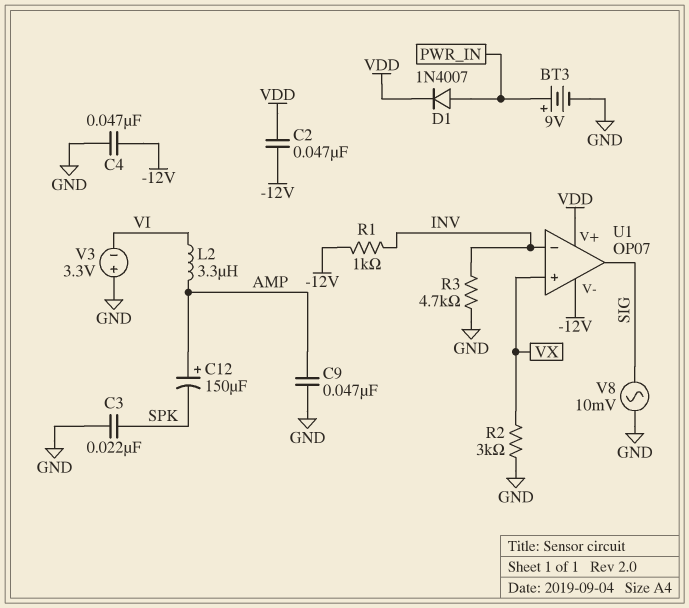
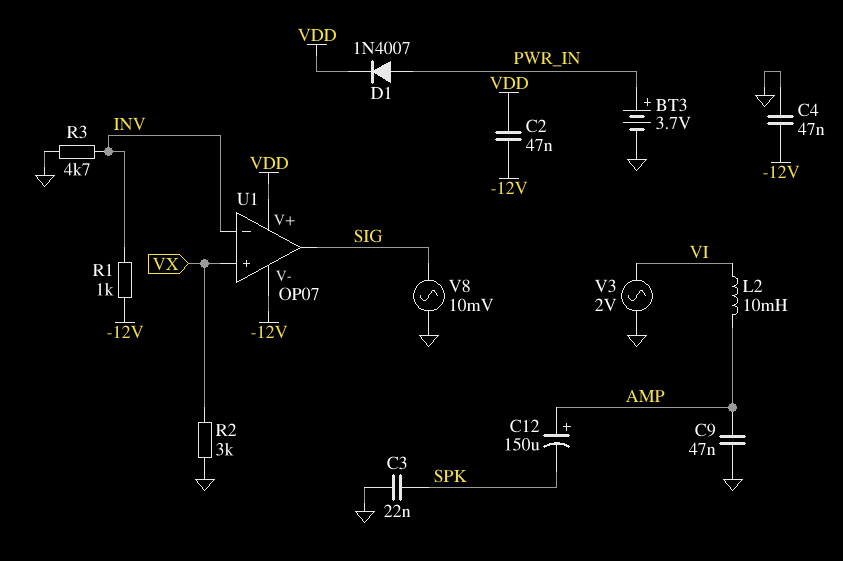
BT3: 9V (plus PWR_IN, minus GND) -> 3.7V (plus PWR_IN, minus GND)
L2: 3.3uH (AMP, VI) -> 10mH (AMP, VI)
V3: 3.3V (plus GND, minus VI) -> AC 2V (GND, VI)

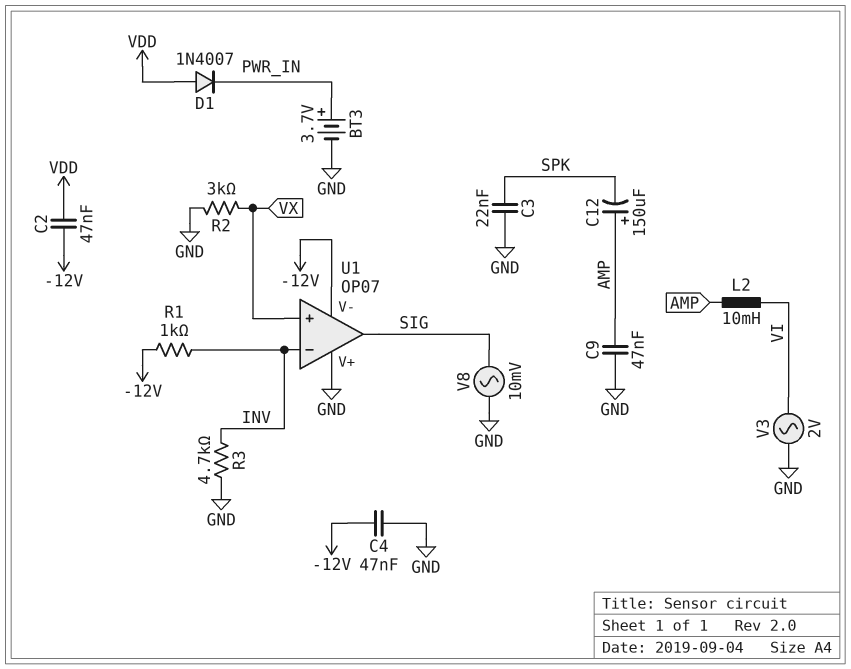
D1: diode 1N4007 (A PWR_IN, K VDD) -> diode 1N4007 (A VDD, K PWR_IN)
U1 pin V+: VDD -> GND

